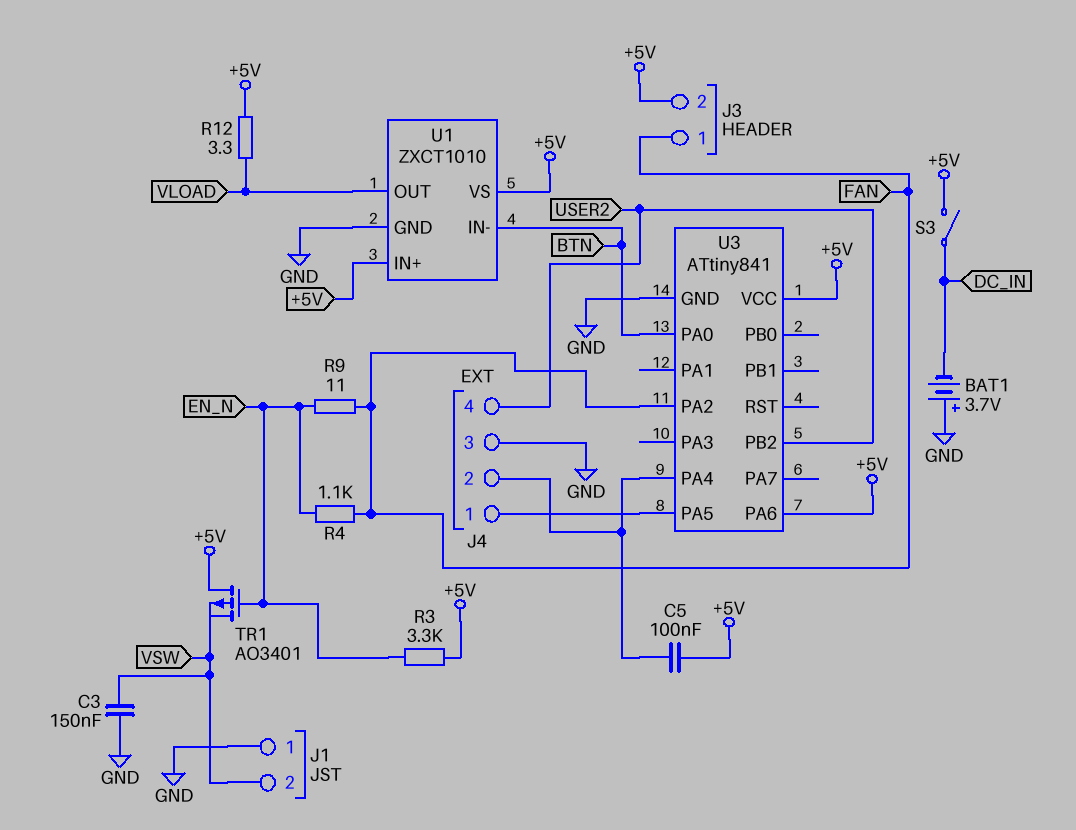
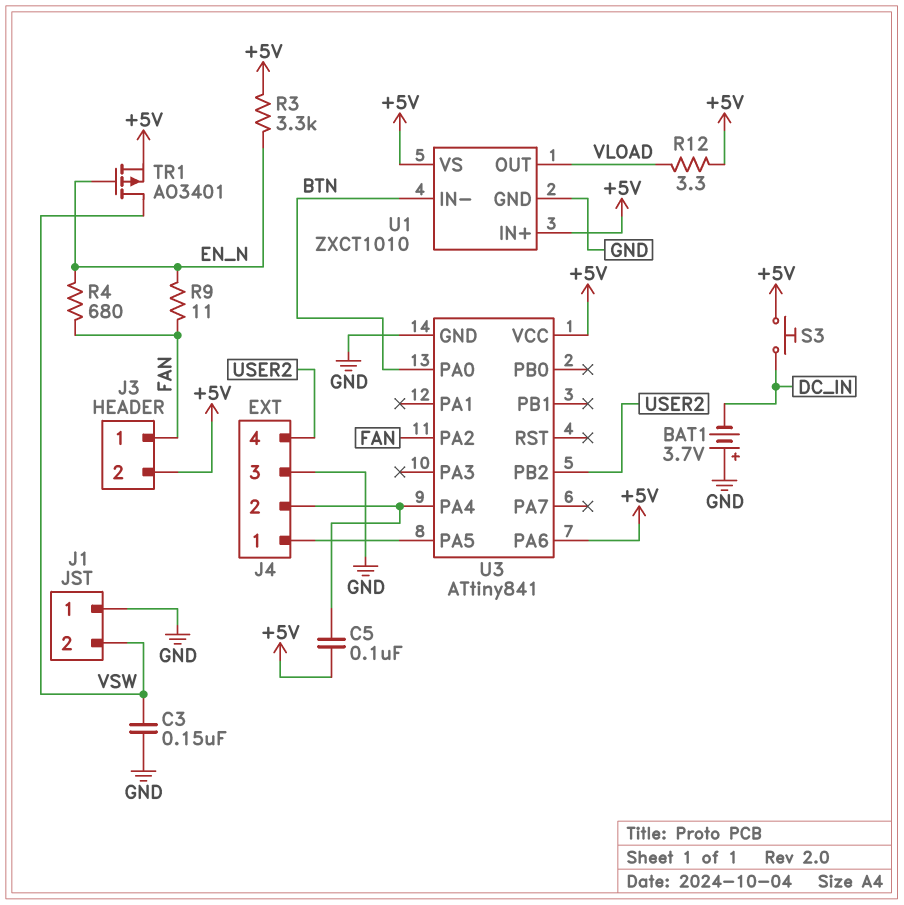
R4: 1.1k (EN_N, FAN) -> 680 (EN_N, FAN)
S3: switch (+5V, DC_IN) -> button (+5V, DC_IN)
TR1: PMOS AO3401 (G EN_N, D +5V, S VSW) -> PMOS AO3401 (G EN_N, D VSW, S +5V)

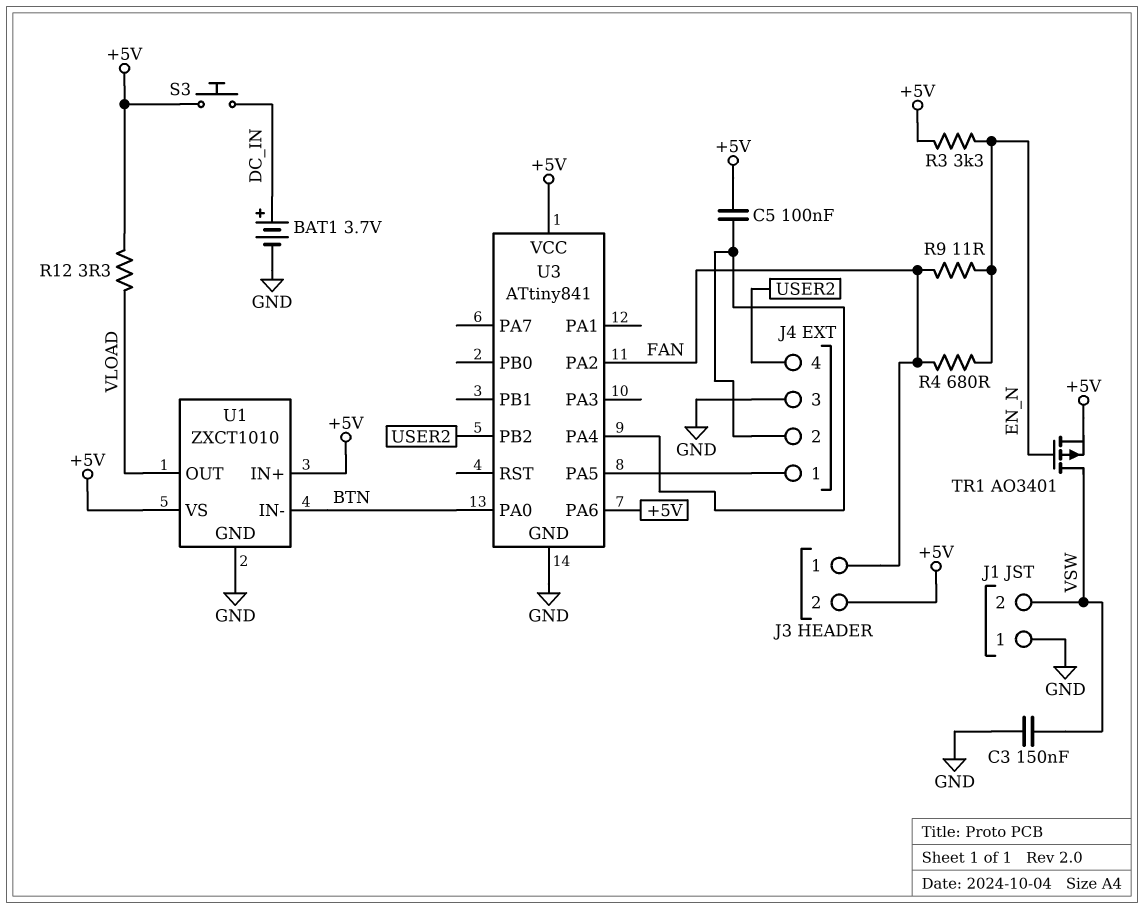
BAT1: 3.7V (plus GND, minus DC_IN) -> 3.7V (plus DC_IN, minus GND)

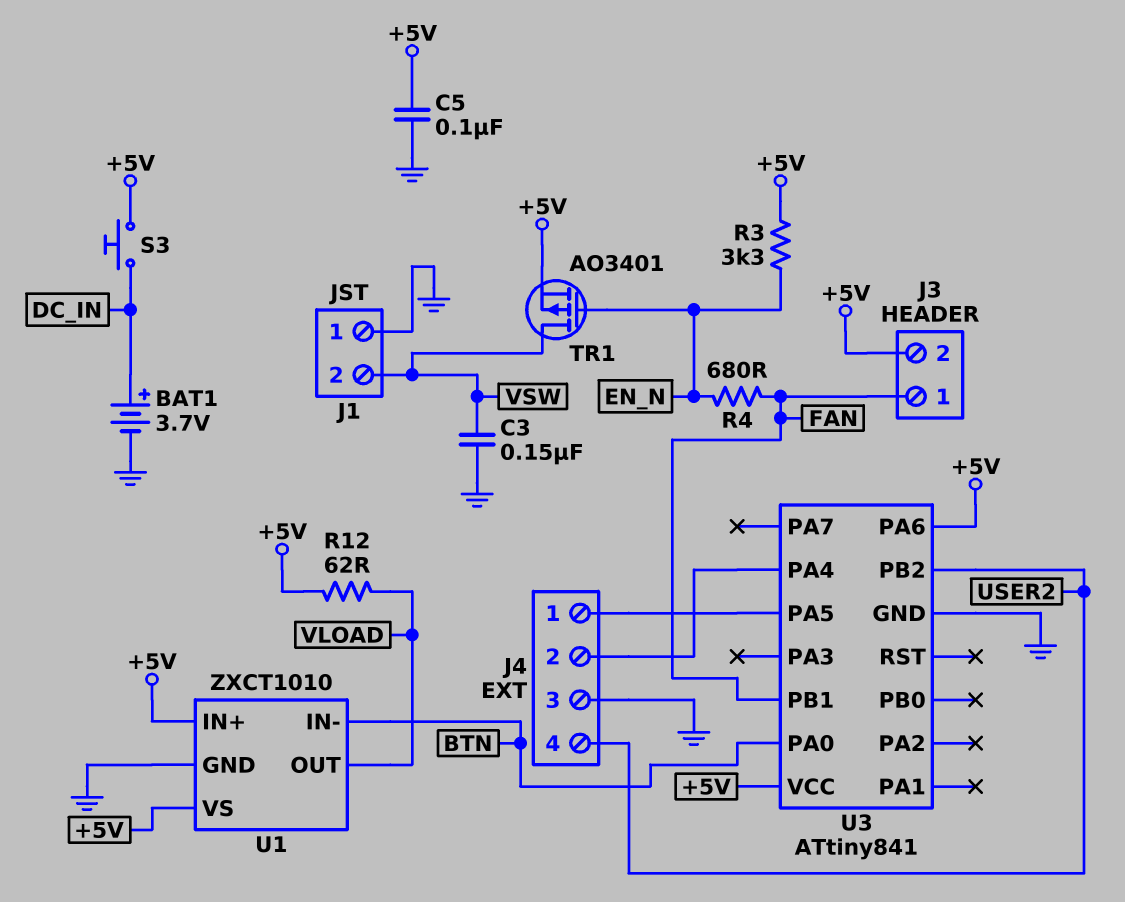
C5: 100nF (+5V, J4/2) -> 100nF (+5V, GND)
R9: 11 (EN_N, FAN) -> none
R12: 3.3 (+5V, VLOAD) -> 62 (+5V, VLOAD)
U3 pin PA2: FAN -> none
U3 pin PB1: none -> FAN

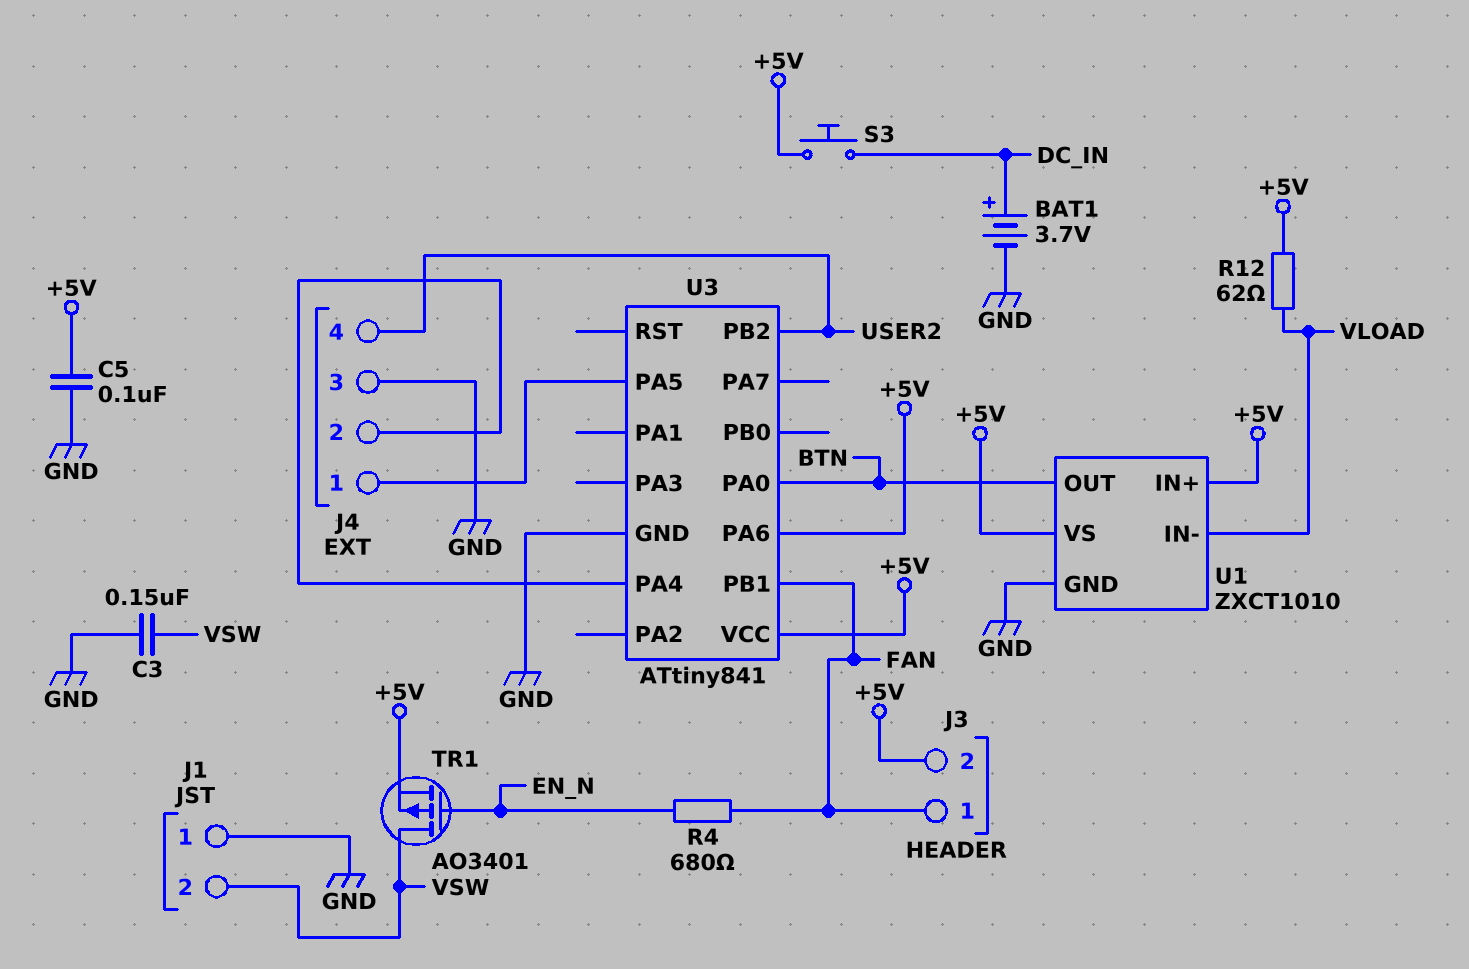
R3: 3.3k (+5V, EN_N) -> none
U1 pin IN-: BTN -> VLOAD
U1 pin OUT: VLOAD -> BTN

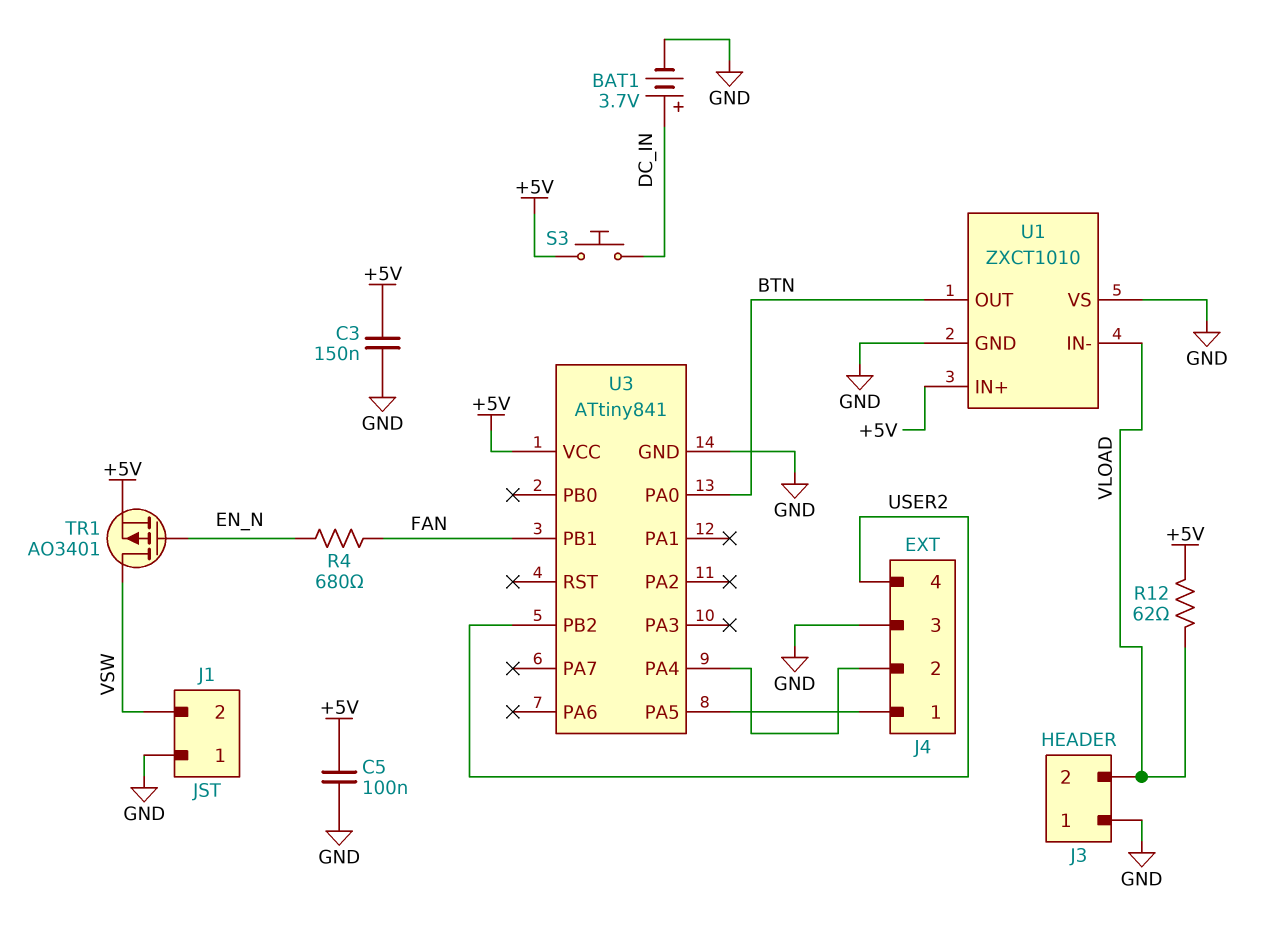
C3: 150nF (GND, VSW) -> 150nF (+5V, GND)
J3 pin 1: FAN -> GND
J3 pin 2: +5V -> VLOAD
U1 pin VS: +5V -> GND
U3 pin PA6: +5V -> none

